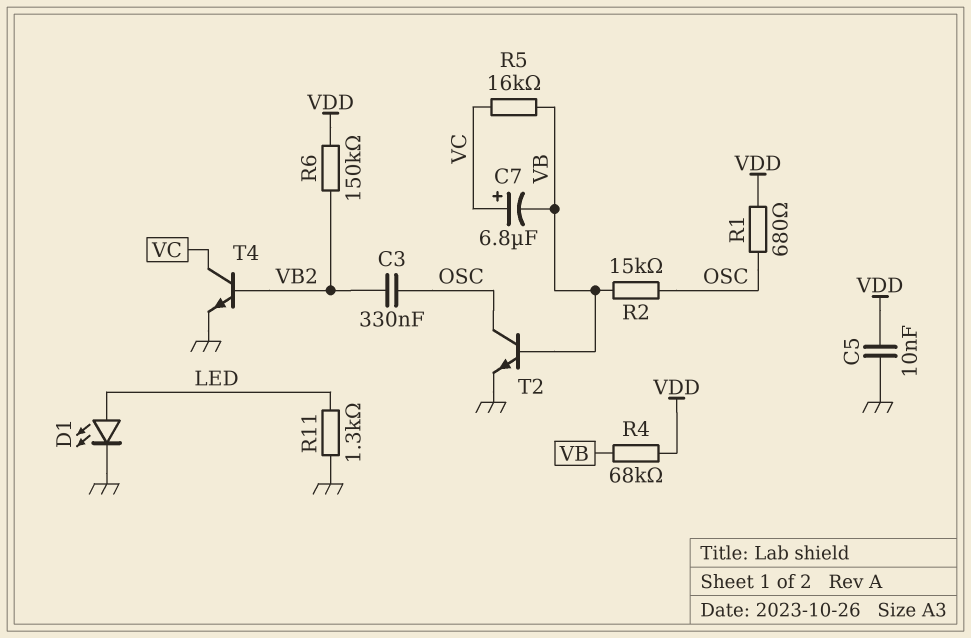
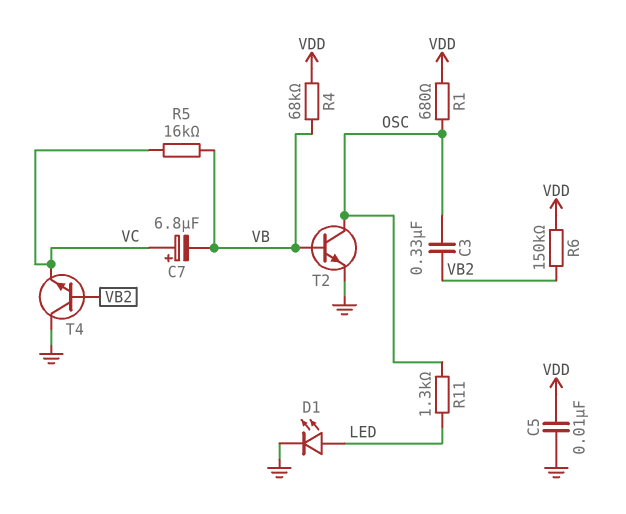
R2: 15k (OSC, VB) -> none
R11: 1.3k (GND, LED) -> 1.3k (LED, OSC)
T4: NPN (B VB2, C VC, E GND) -> NPN (B VB2, C GND, E VC)

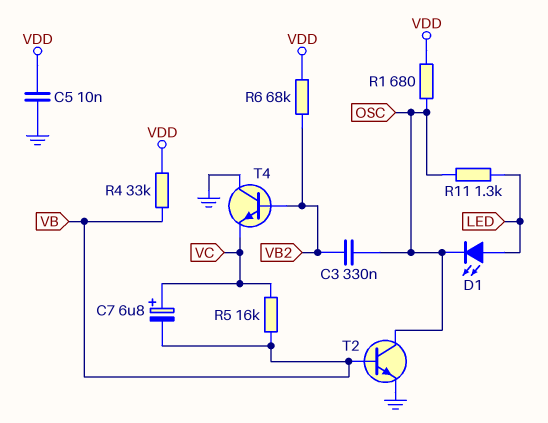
D1: LED (A LED, K GND) -> LED (A LED, K OSC)
R4: 68k (VB, VDD) -> 33k (VB, VDD)
R6: 150k (VB2, VDD) -> 68k (VB2, VDD)

